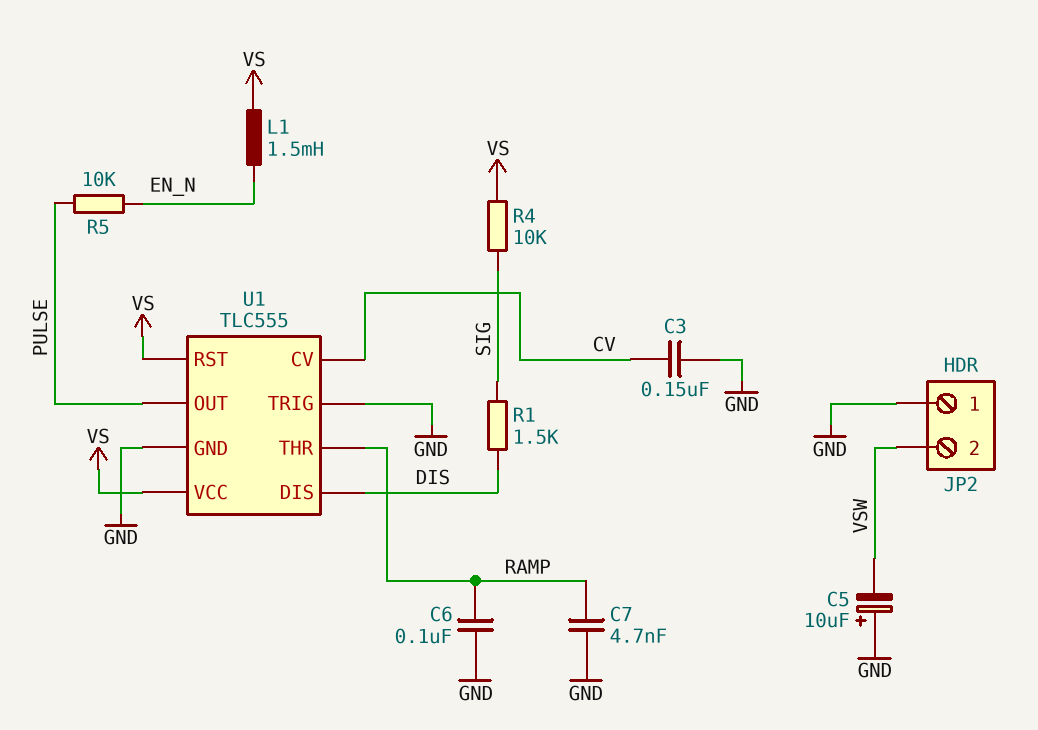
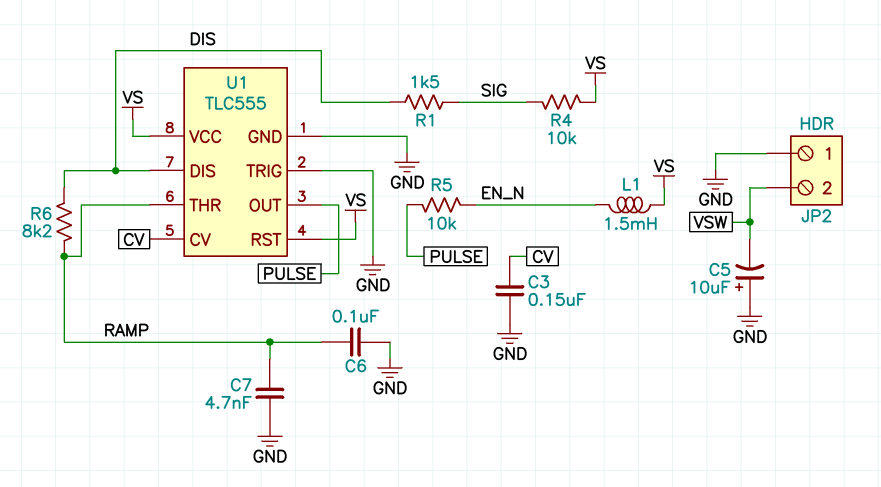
R6: none -> 8.2k (DIS, RAMP)

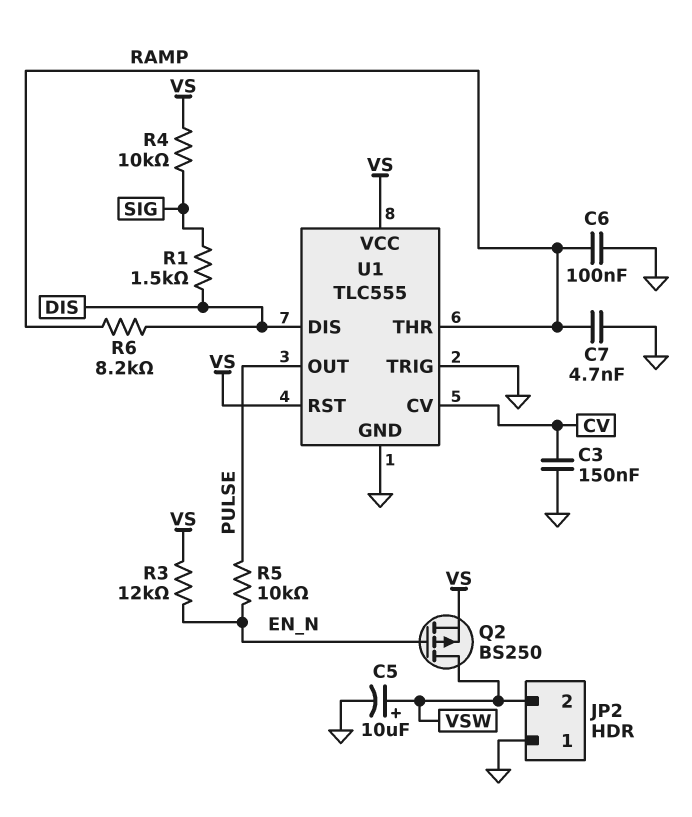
C5: 10uF (plus GND, minus VSW) -> 10uF (plus VSW, minus GND)
L1: 1.5mH (EN_N, VS) -> none
Q2: none -> PMOS BS250 (G EN_N, D VSW, S VS)
R3: none -> 12k (EN_N, VS)

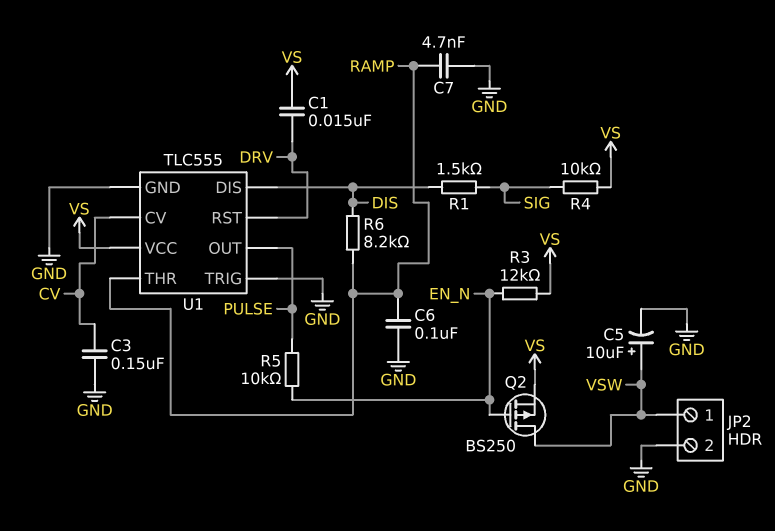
C1: none -> 15nF (DRV, VS)
JP2 pin 1: GND -> VSW
JP2 pin 2: VSW -> GND
U1 pin RST: VS -> DRV

